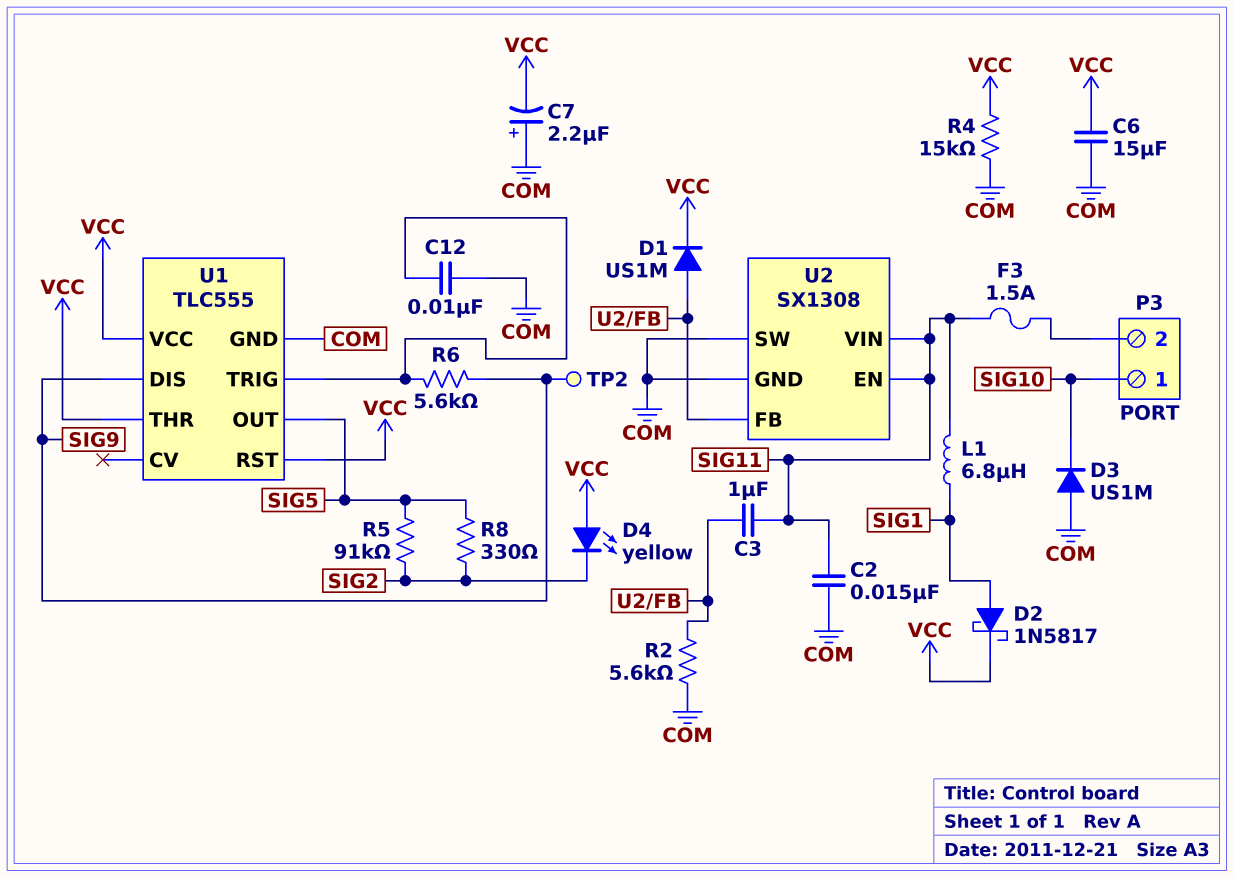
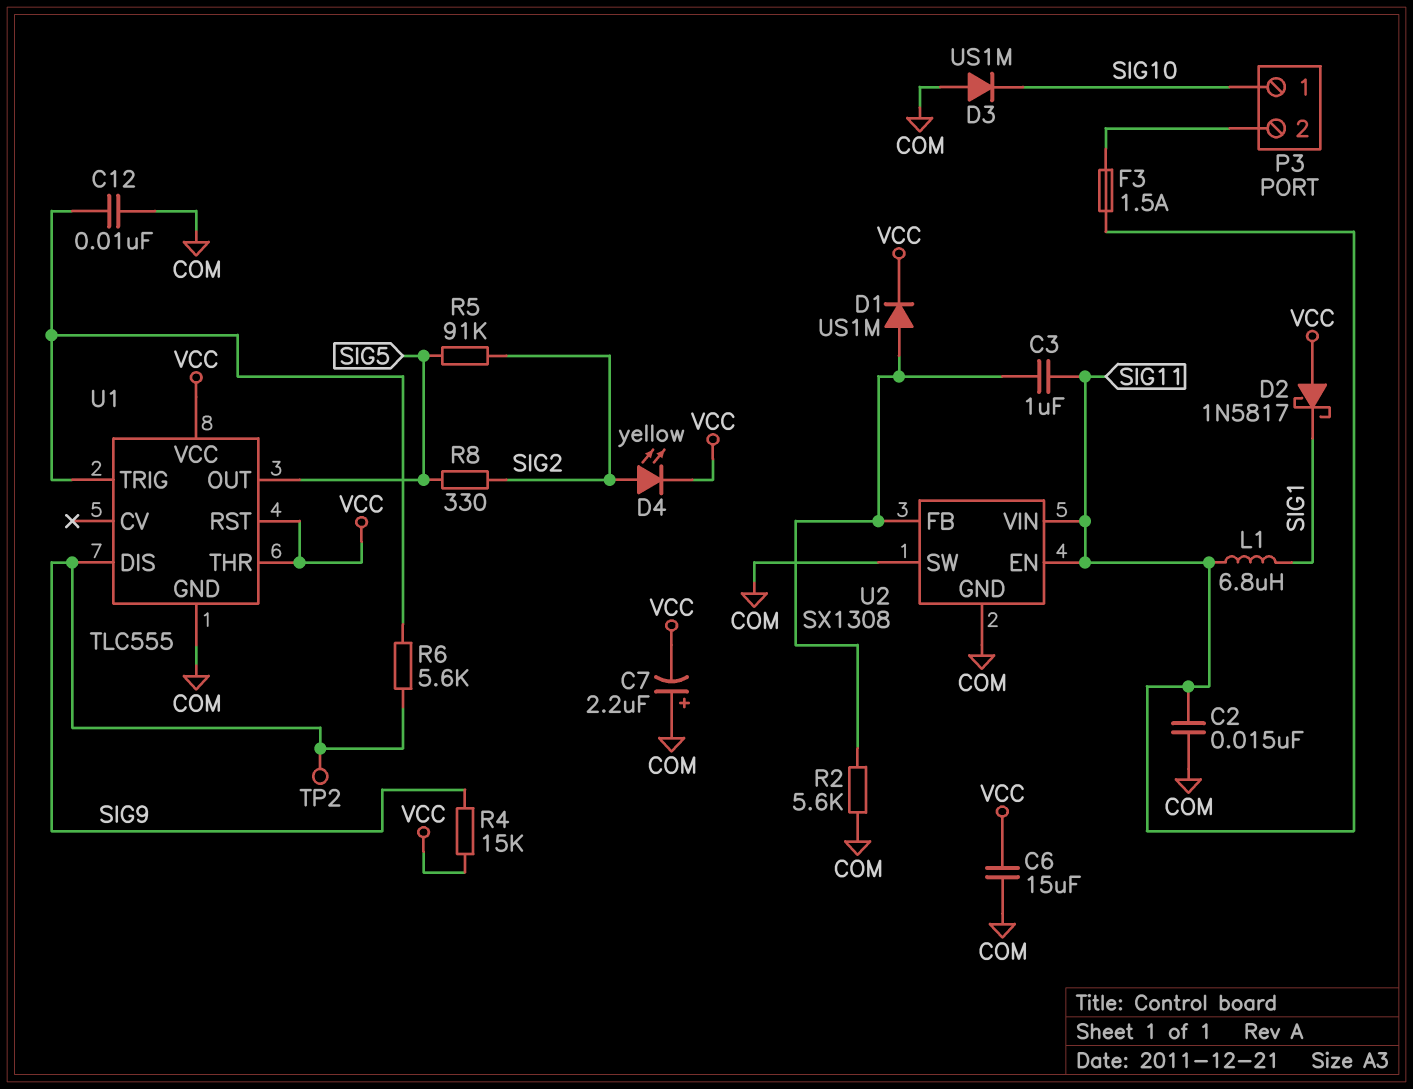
D2: schottky 1N5817 (A SIG1, K VCC) -> schottky 1N5817 (A VCC, K SIG1)
D4: LED yellow (A VCC, K SIG2) -> LED yellow (A SIG2, K VCC)
R4: 15k (COM, VCC) -> 15k (SIG9, VCC)

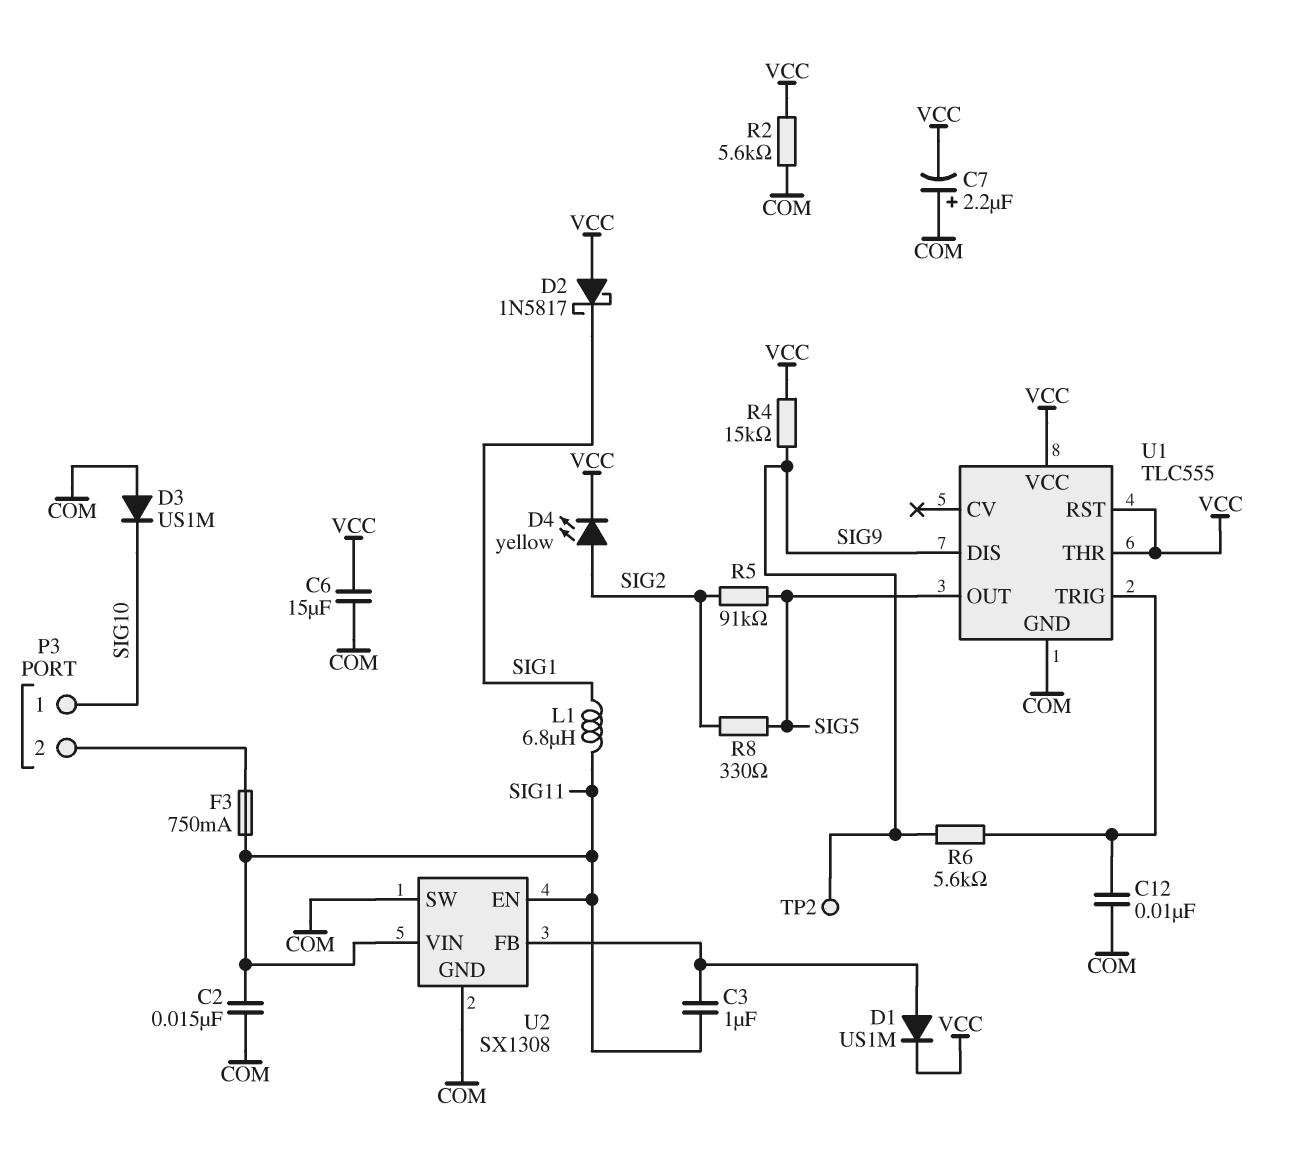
F3: 1.5A (P3/2, SIG11) -> 750mA (P3/2, SIG11)
R2: 5.6k (COM, U2/FB) -> 5.6k (COM, VCC)

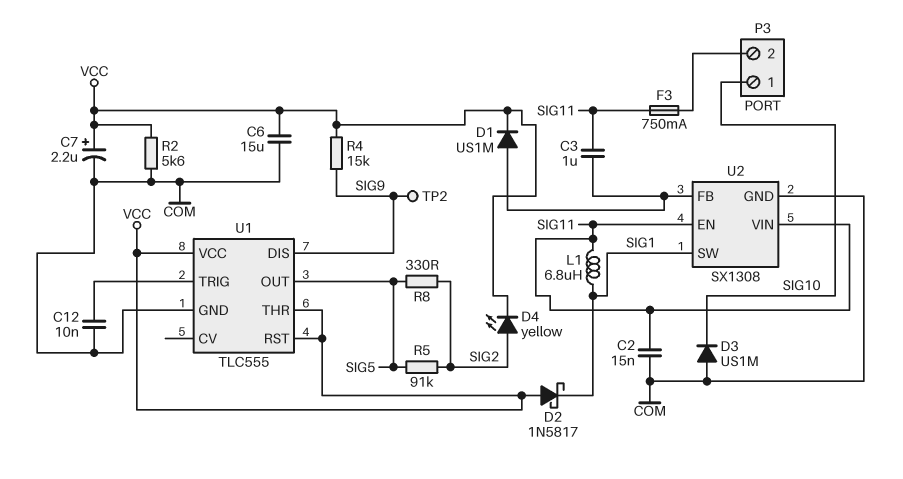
C7: 2.2uF (plus COM, minus VCC) -> 2.2uF (plus VCC, minus COM)
R6: 5.6k (SIG9, U1/TRIG) -> none
U2 pin SW: COM -> SIG1

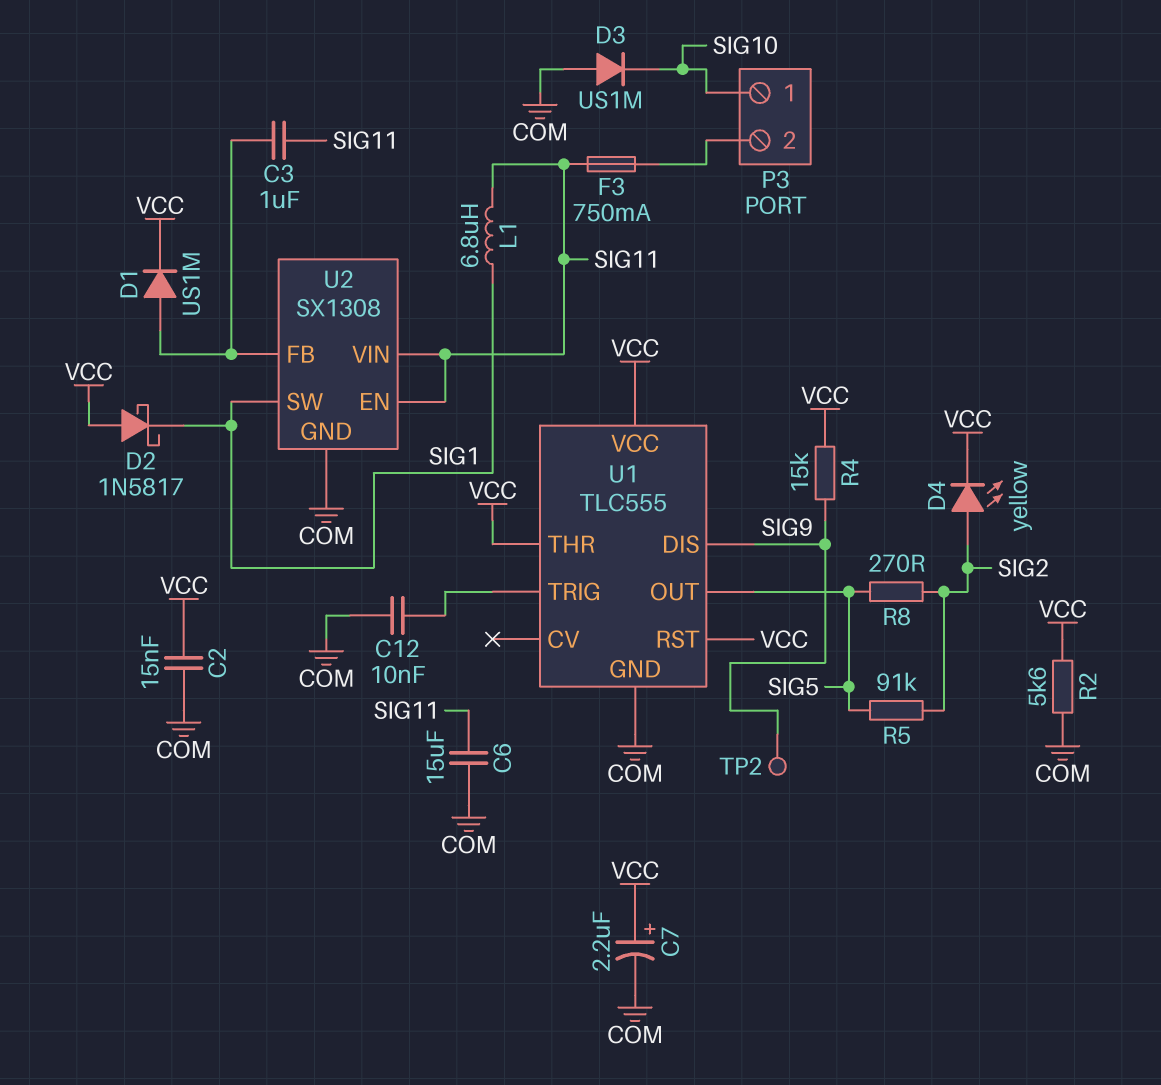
C2: 15nF (COM, SIG11) -> 15nF (COM, VCC)
C6: 15uF (COM, VCC) -> 15uF (COM, SIG11)
R8: 330 (SIG2, SIG5) -> 270 (SIG2, SIG5)

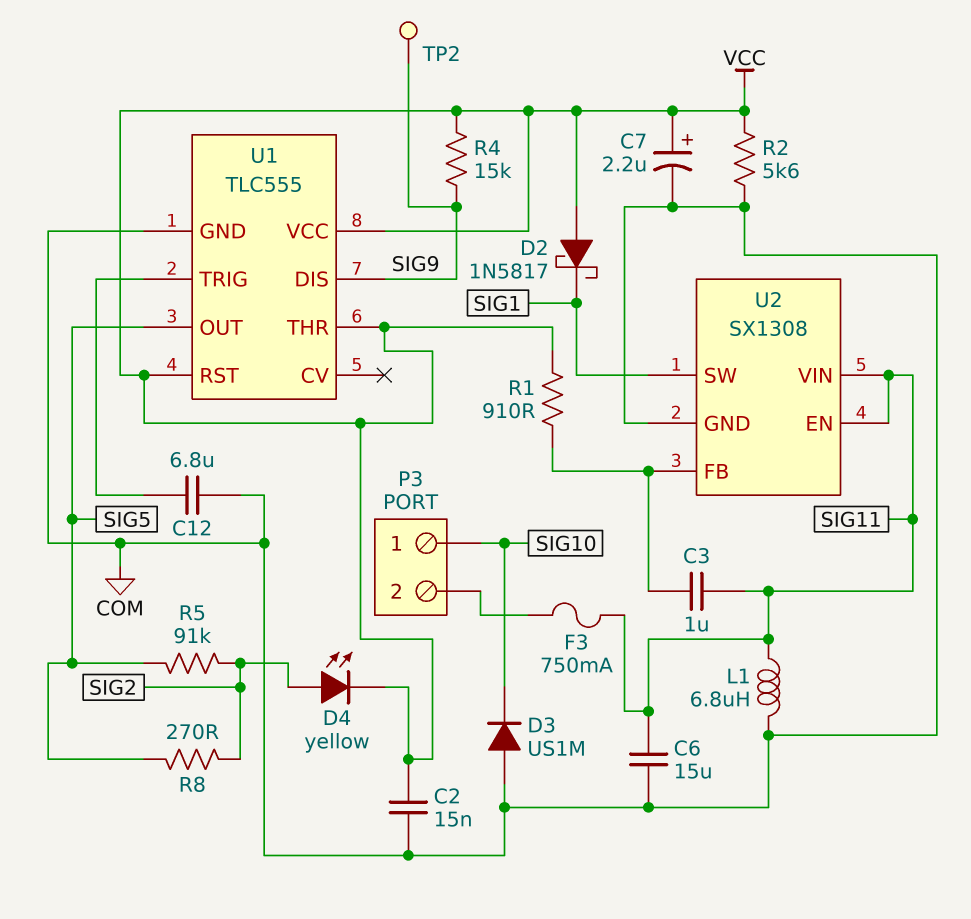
C12: 10nF (COM, U1/TRIG) -> 6.8uF (COM, U1/TRIG)
D1: diode US1M (A U2/FB, K VCC) -> none
L1: 6.8uH (SIG1, SIG11) -> 6.8uH (COM, SIG11)
R1: none -> 910 (U2/FB, VCC)

